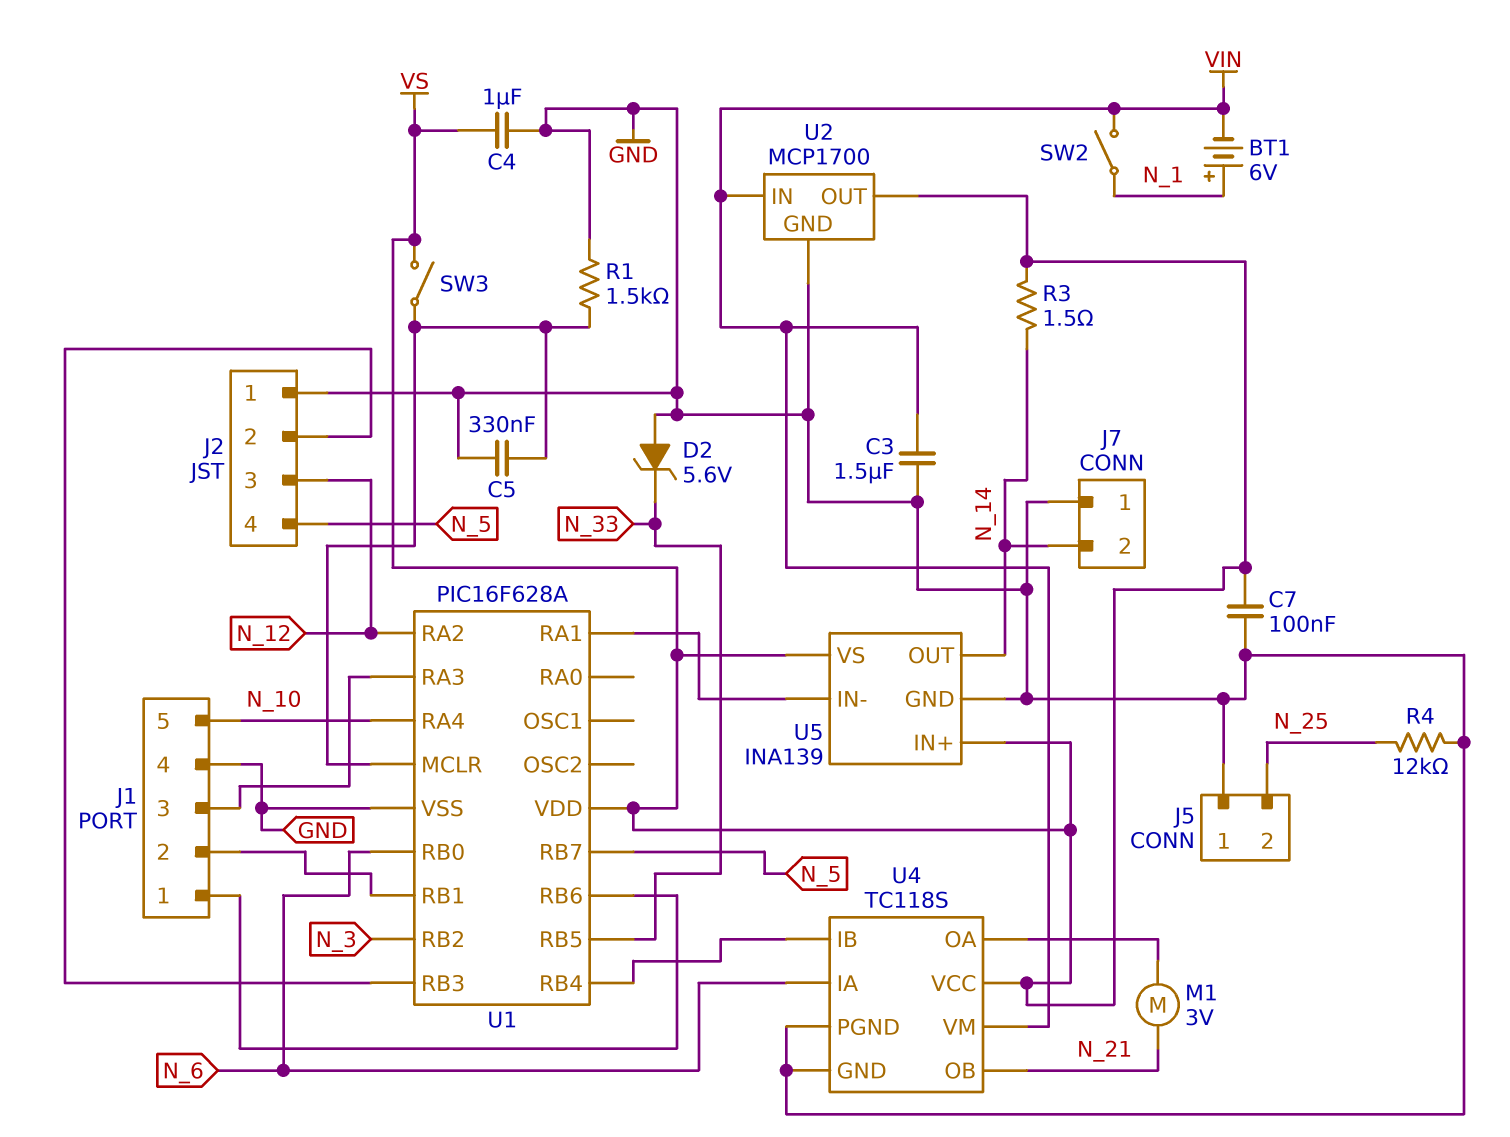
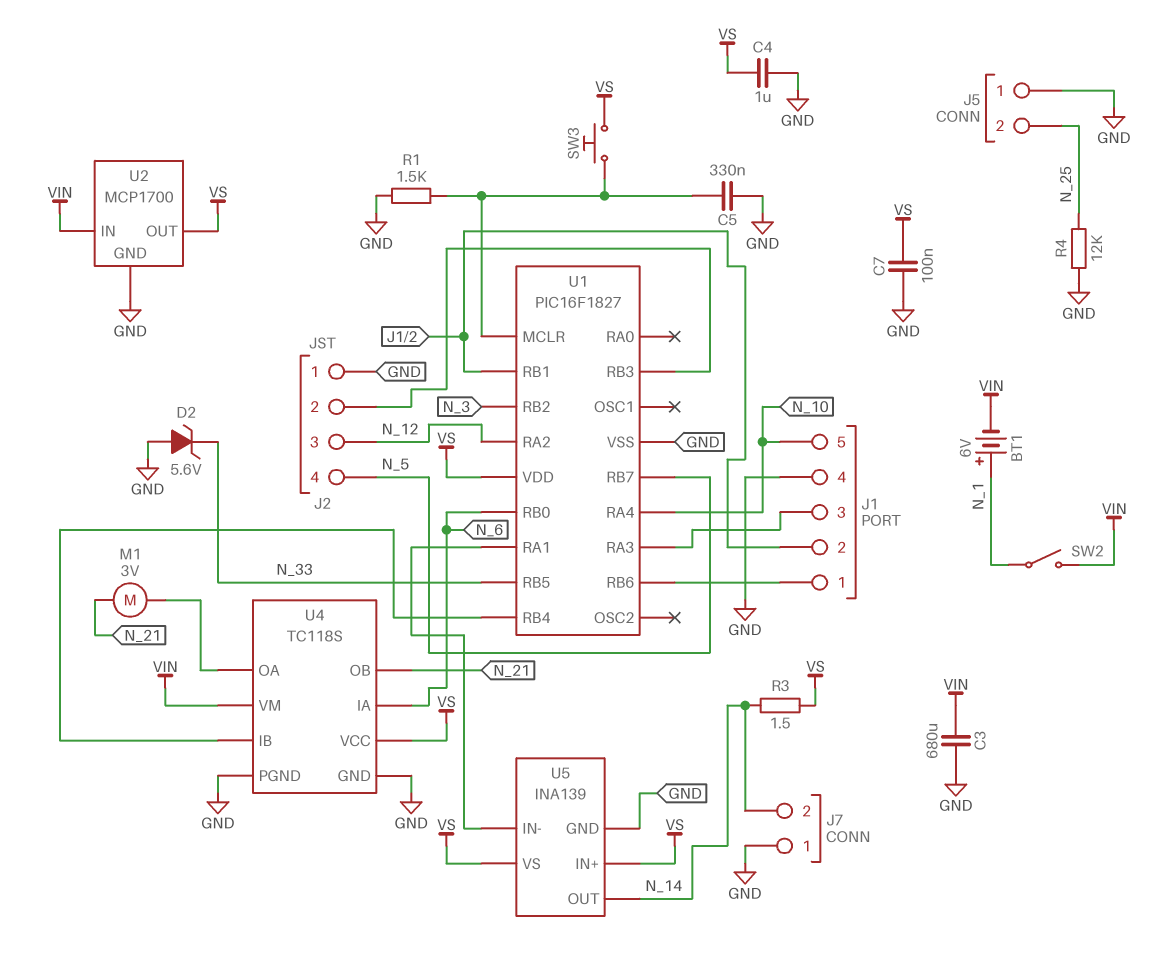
C3: 1.5uF (GND, VIN) -> 680uF (GND, VIN)
SW3: switch (U1/MCLR, VS) -> button (U1/MCLR, VS)
U1: PIC16F628A -> PIC16F1827

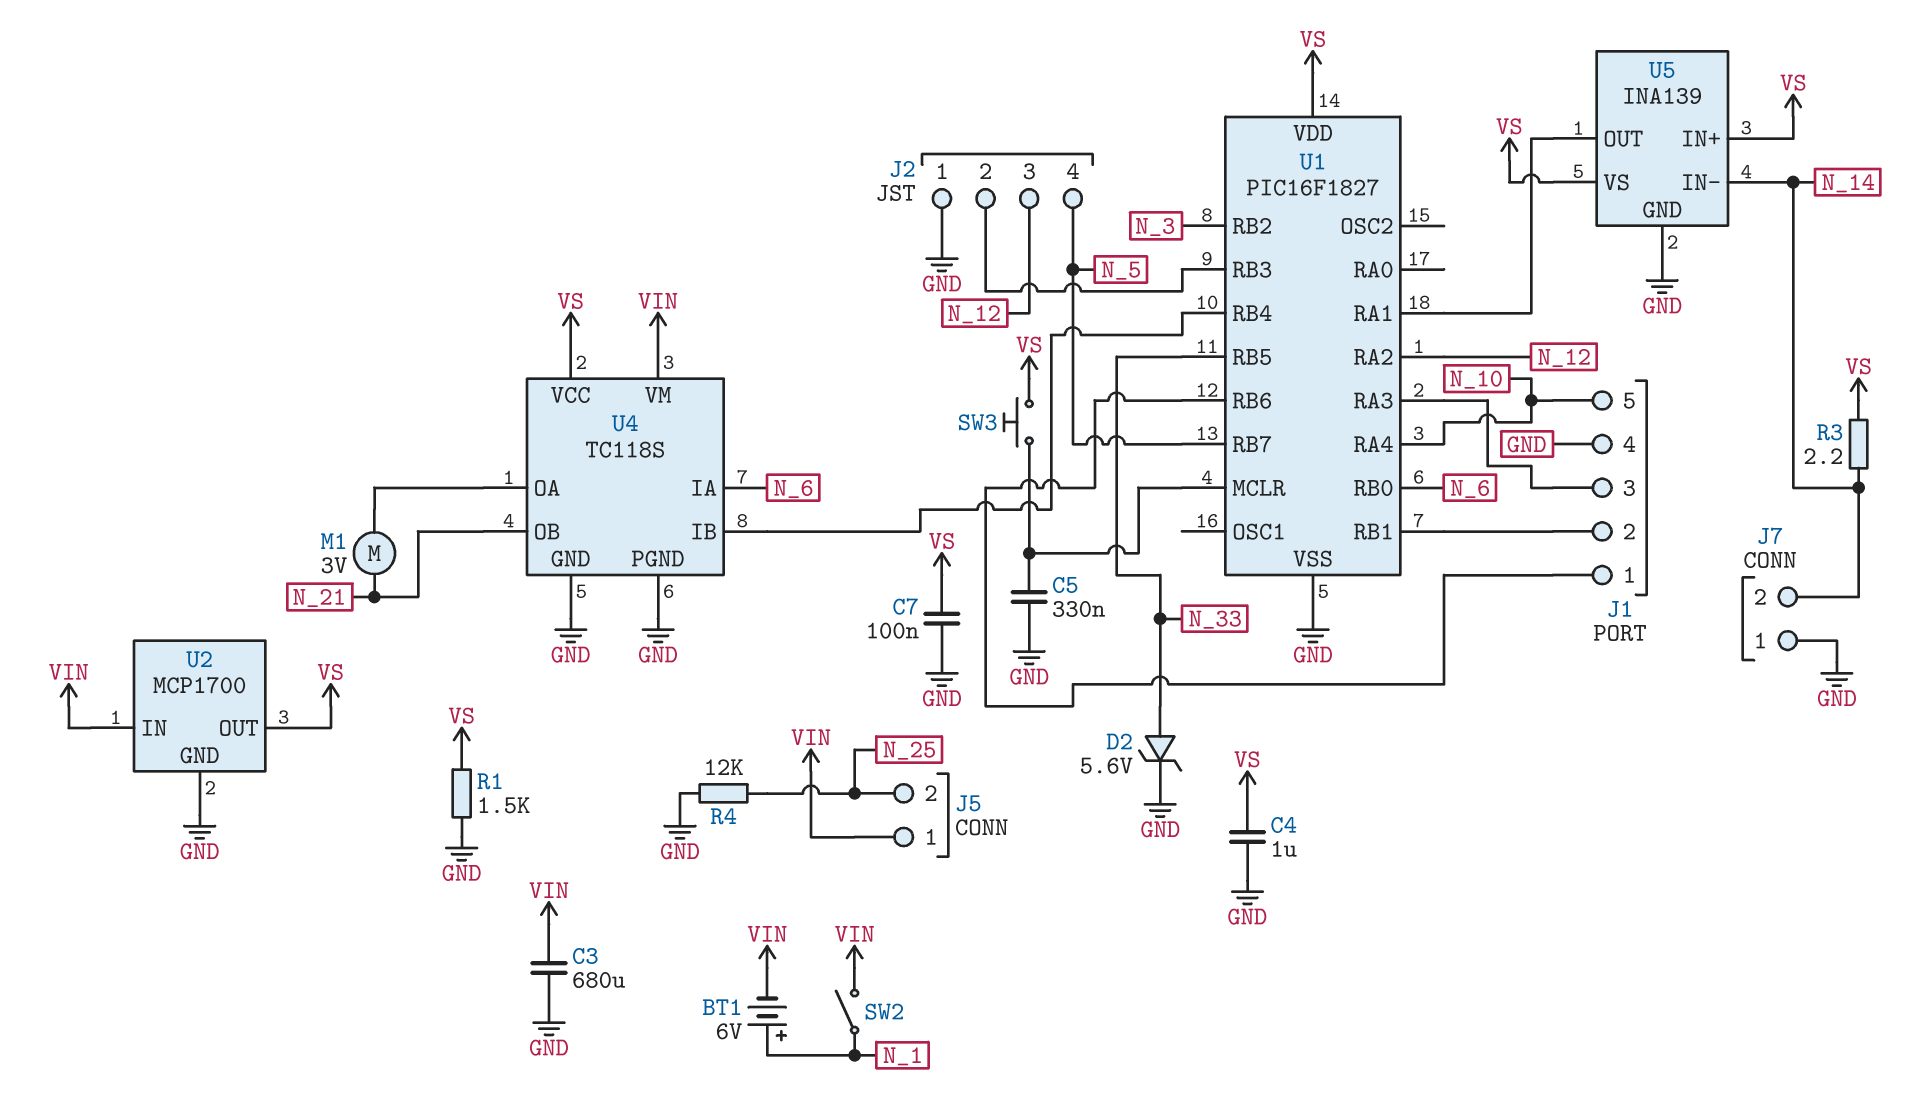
D2: zener 5.6V (A GND, K N_33) -> zener 5.6V (A N_33, K GND)
J5 pin 1: GND -> VIN
R1: 1.5k (GND, U1/MCLR) -> 1.5k (GND, VS)
R3: 1.5 (N_14, VS) -> 2.2 (N_14, VS)
U5 pin IN-: U1/RA1 -> N_14
U5 pin OUT: N_14 -> U1/RA1

